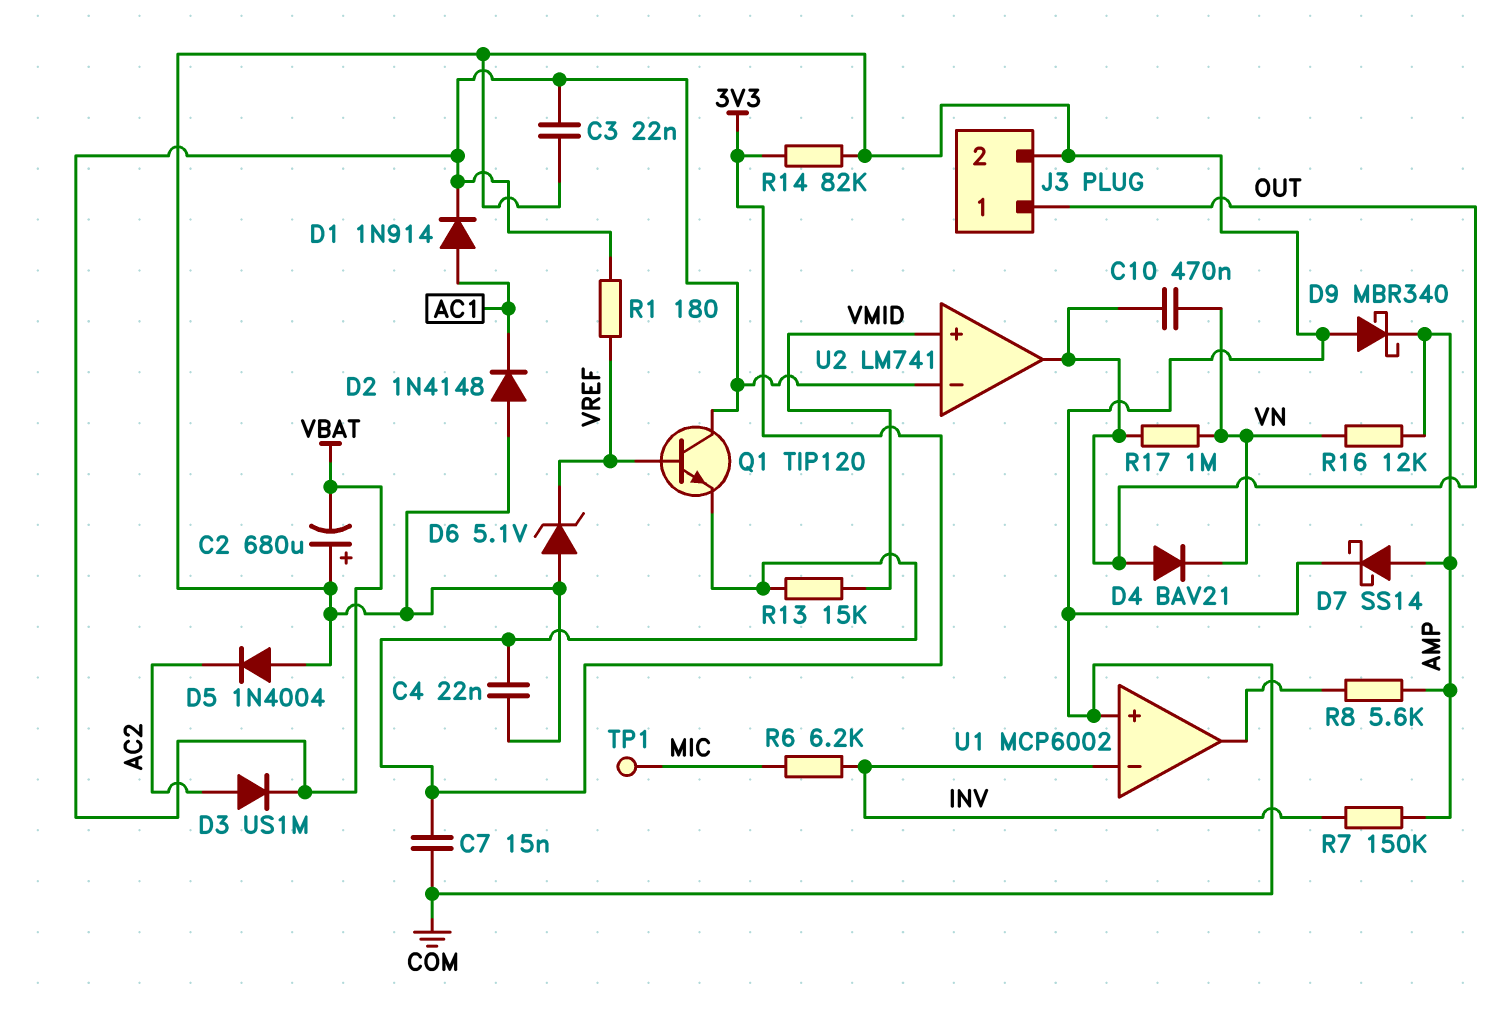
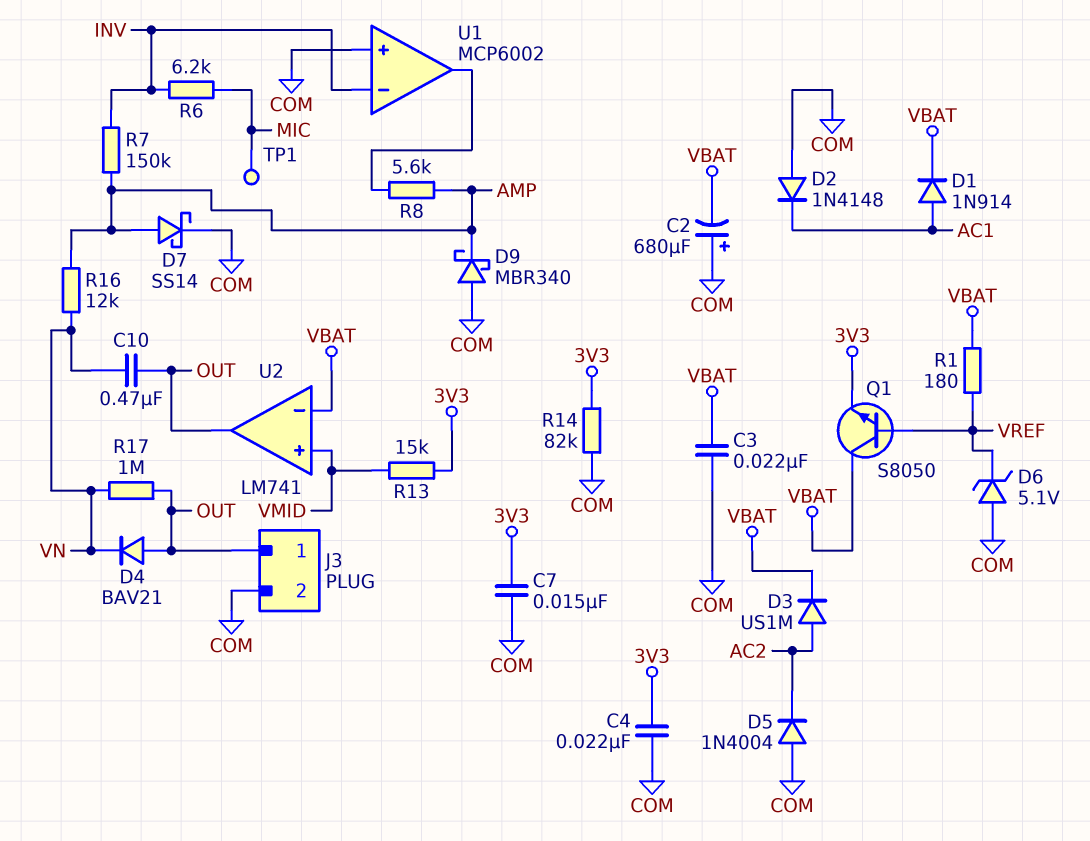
Q1: NPN TIP120 (B VREF, C VBAT, E 3V3) -> NPN S8050 (B VREF, C VBAT, E 3V3)

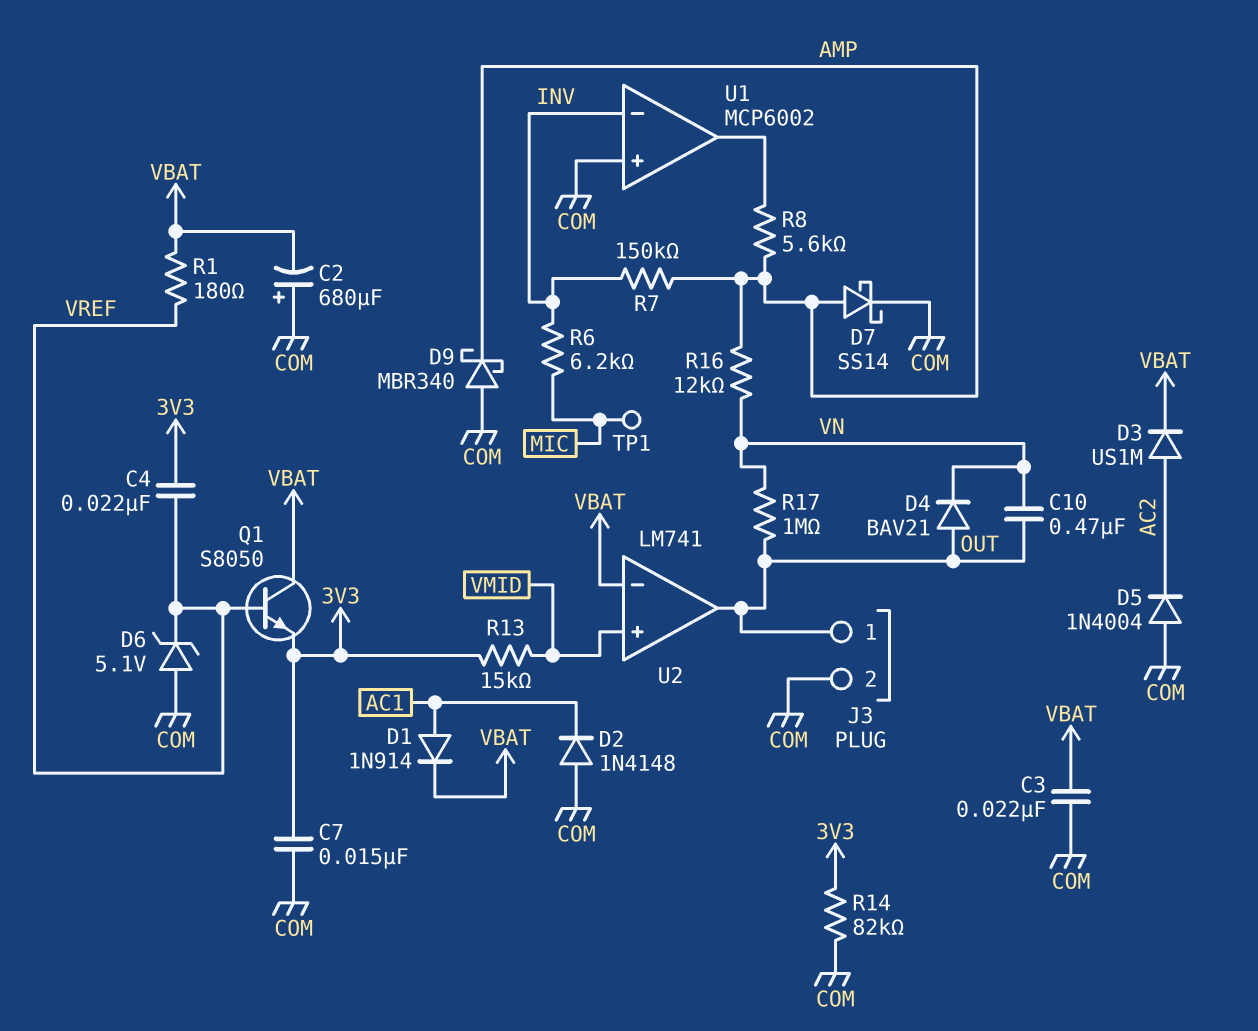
C4: 22nF (3V3, COM) -> 22nF (3V3, VREF)

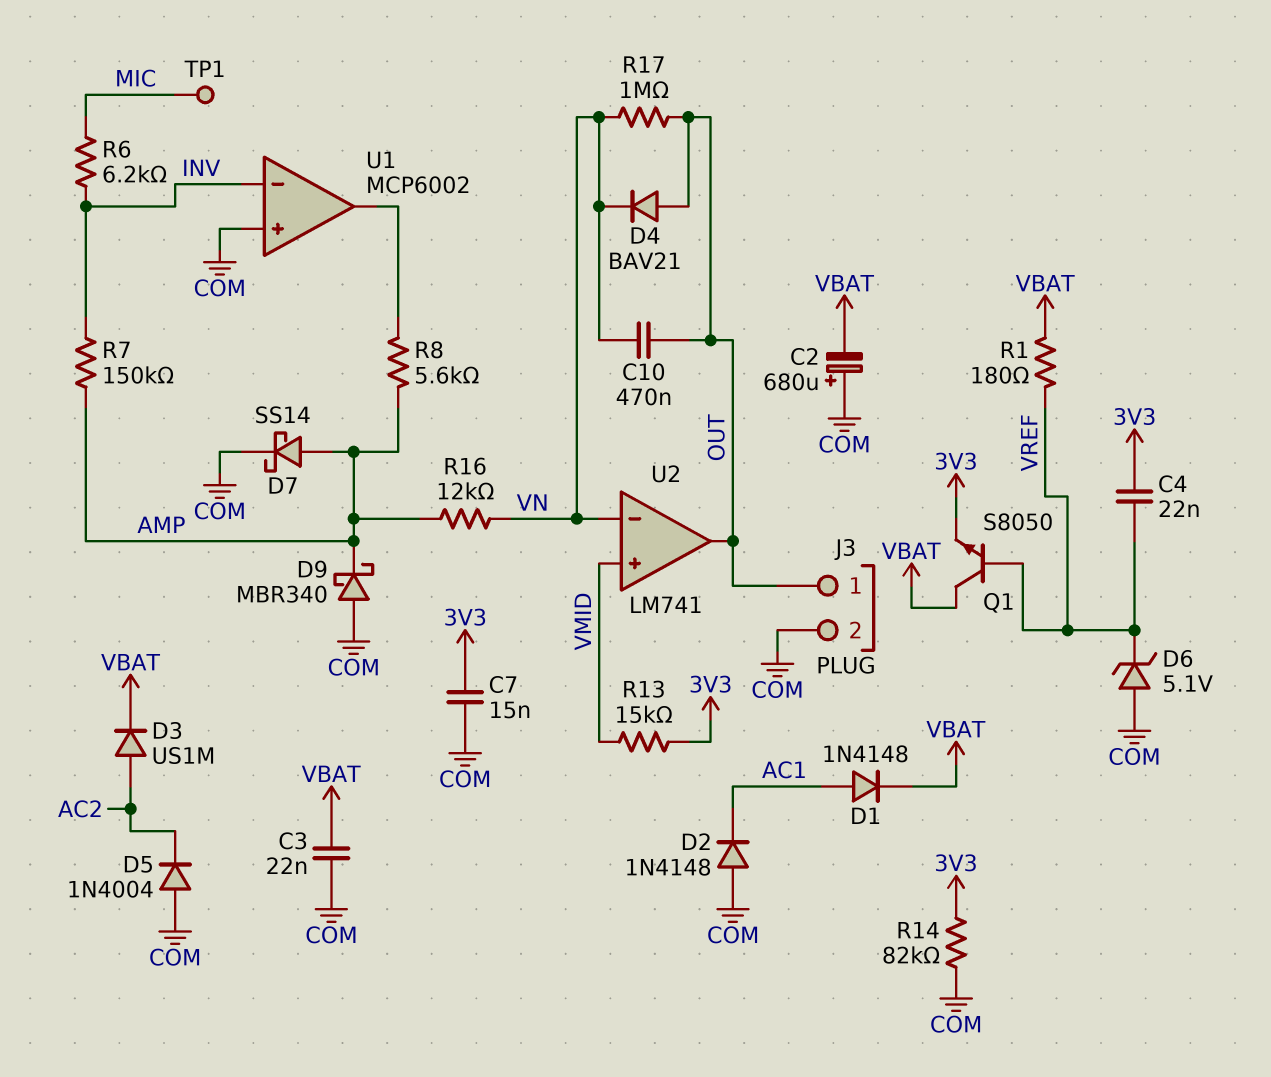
D1: diode 1N914 (A AC1, K VBAT) -> diode 1N4148 (A AC1, K VBAT)
U2 pin in-: VBAT -> VN

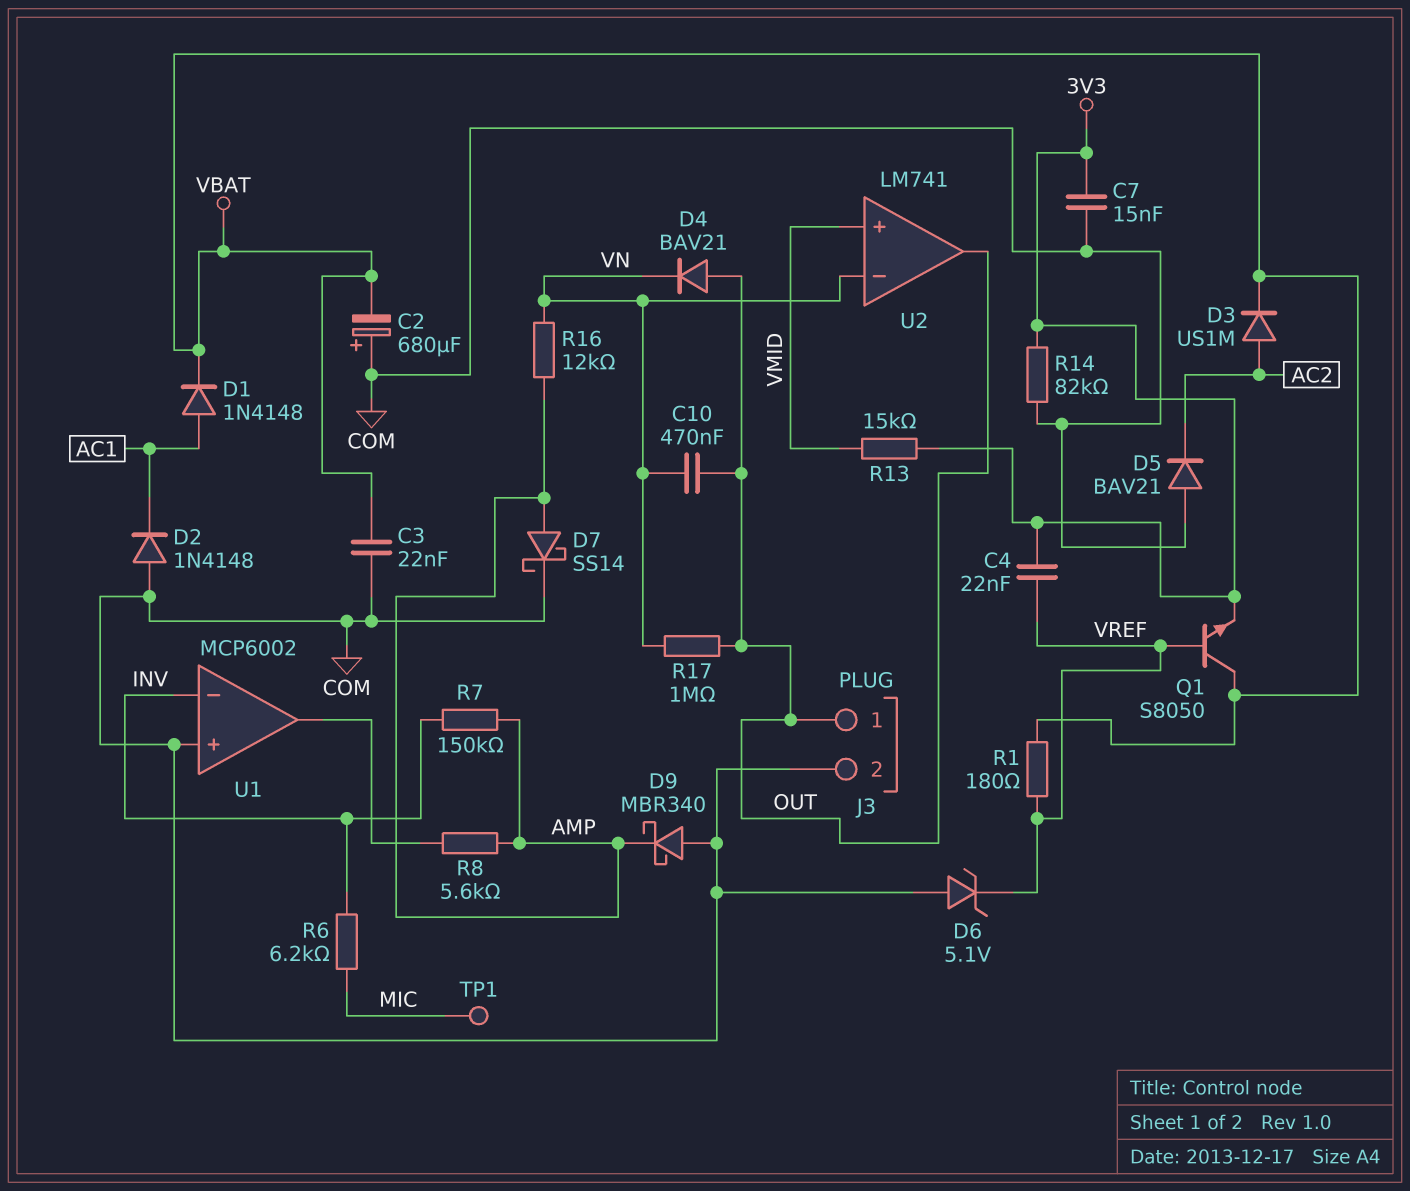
D5: diode 1N4004 (A COM, K AC2) -> diode BAV21 (A COM, K AC2)

